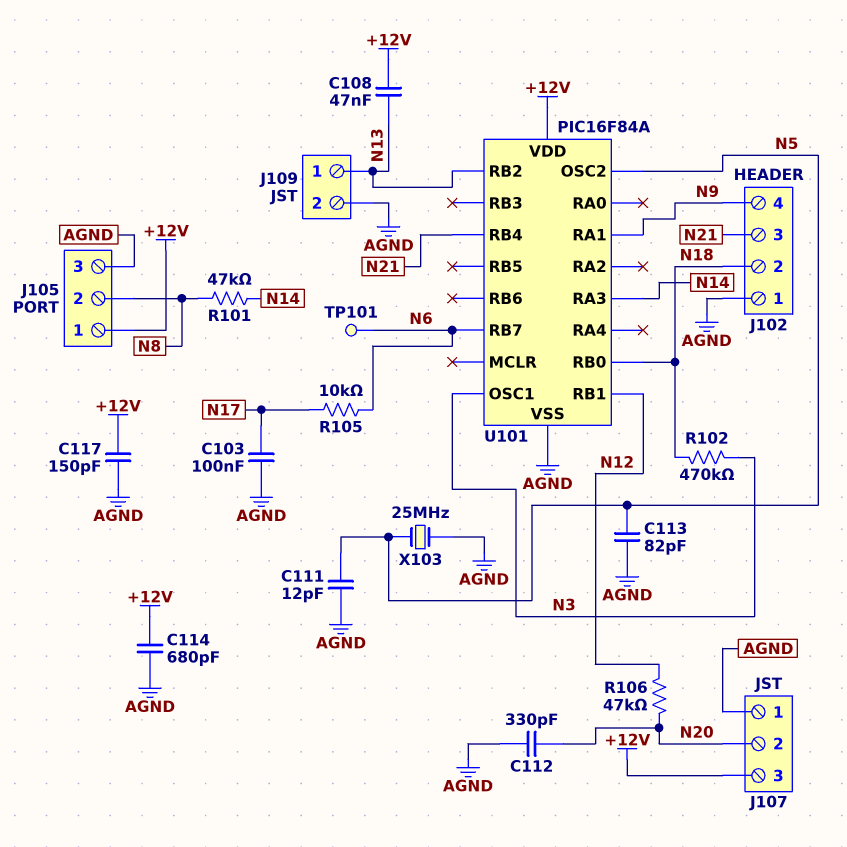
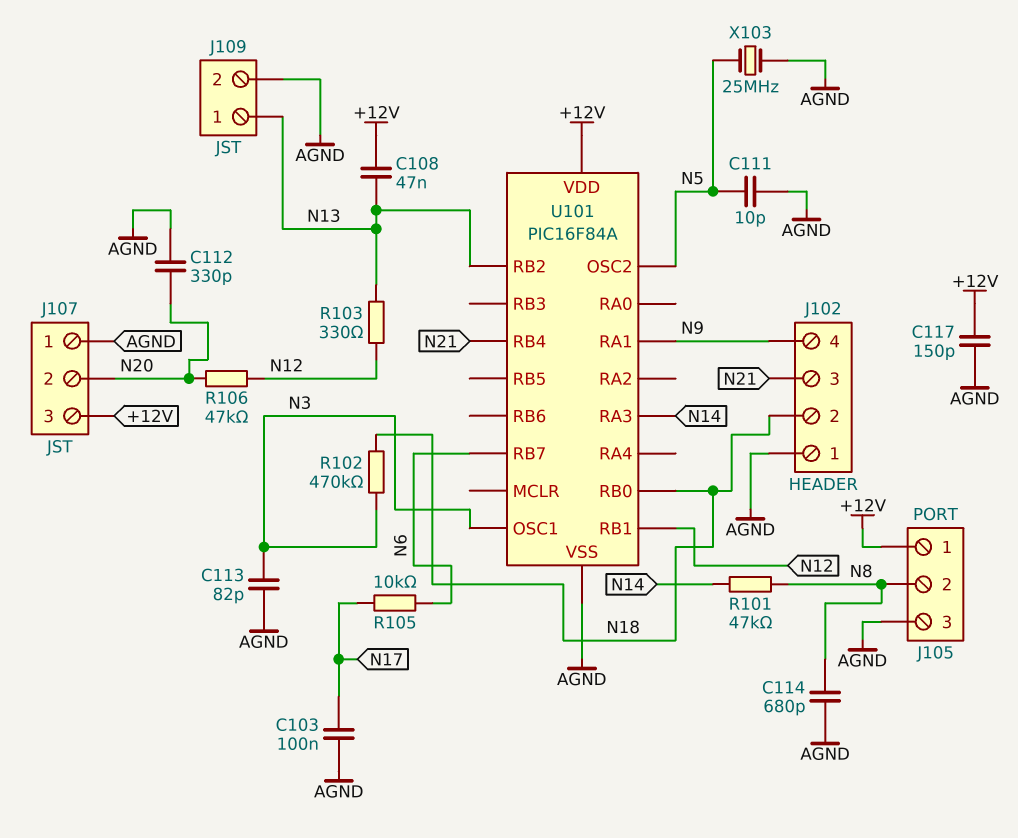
C111: 12pF (AGND, N5) -> 10pF (AGND, N5)
C113: 82pF (AGND, N5) -> 82pF (AGND, N3)
C114: 680pF (+12V, AGND) -> 680pF (AGND, N8)
R103: none -> 330 (N12, N13)
TP101: test point (N6) -> none

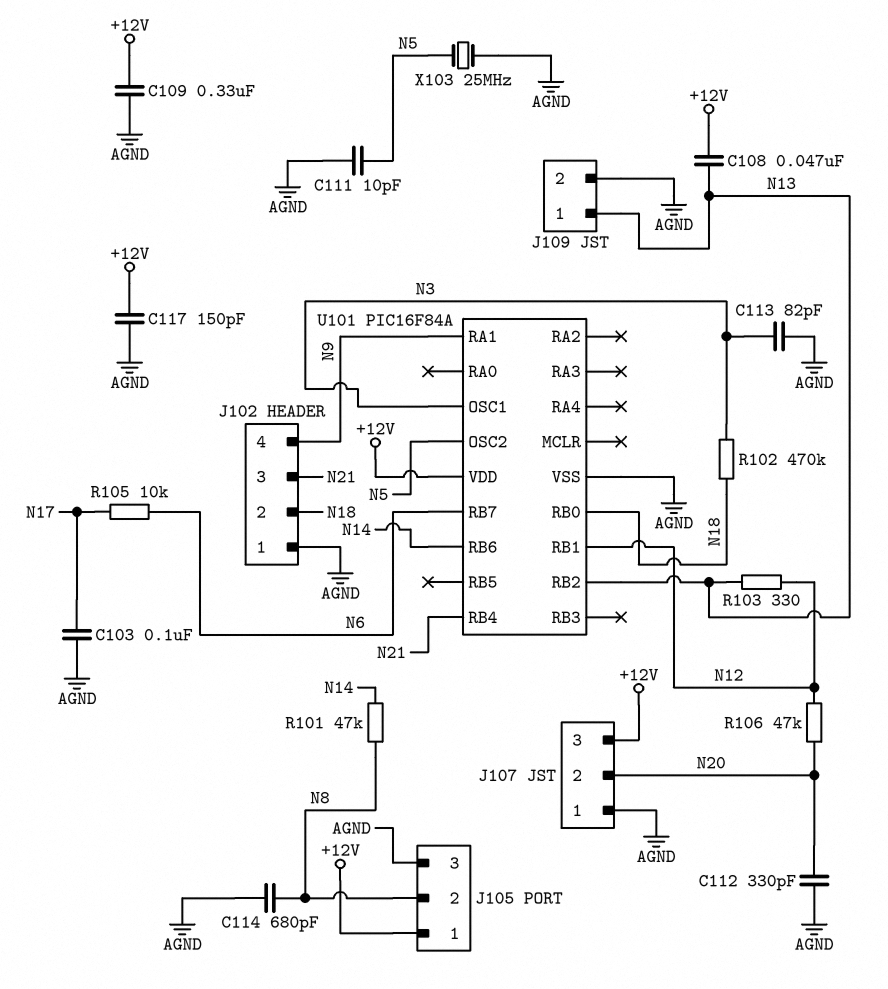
C109: none -> 330nF (+12V, AGND)
U101 pin RA3: N14 -> none
U101 pin RB6: none -> N14

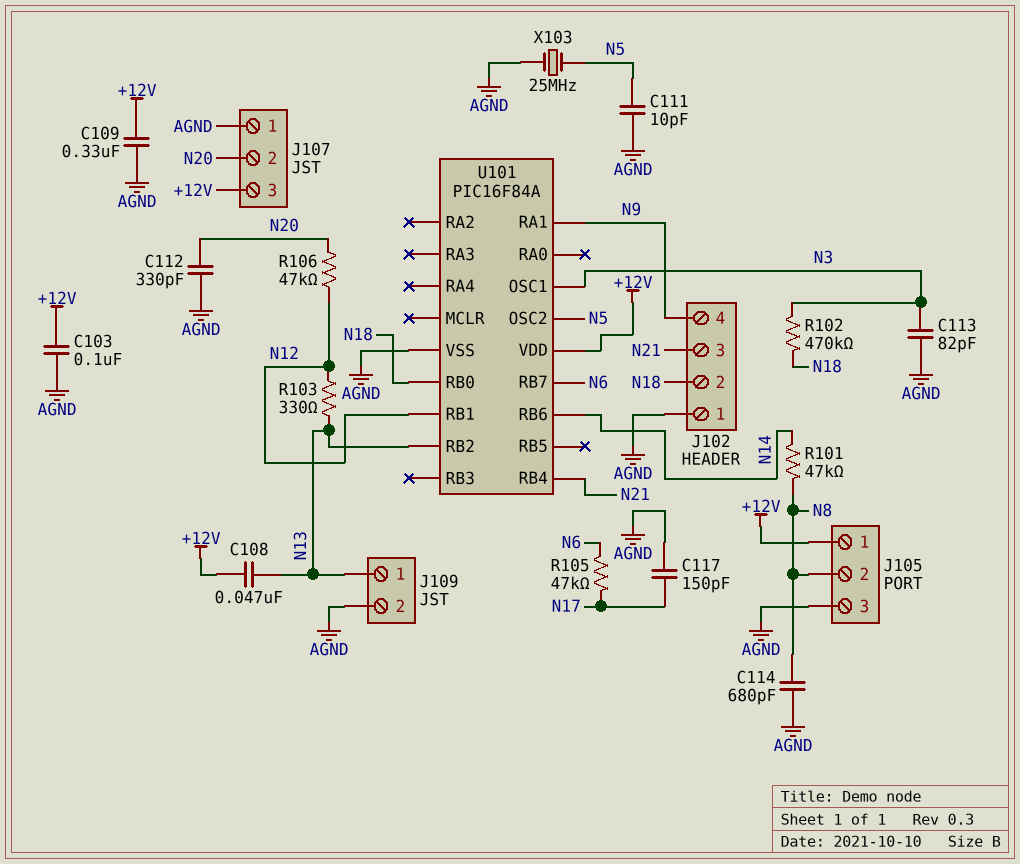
C103: 100nF (AGND, N17) -> 100nF (+12V, AGND)
C117: 150pF (+12V, AGND) -> 150pF (AGND, N17)
R105: 10k (N6, N17) -> 47k (N6, N17)

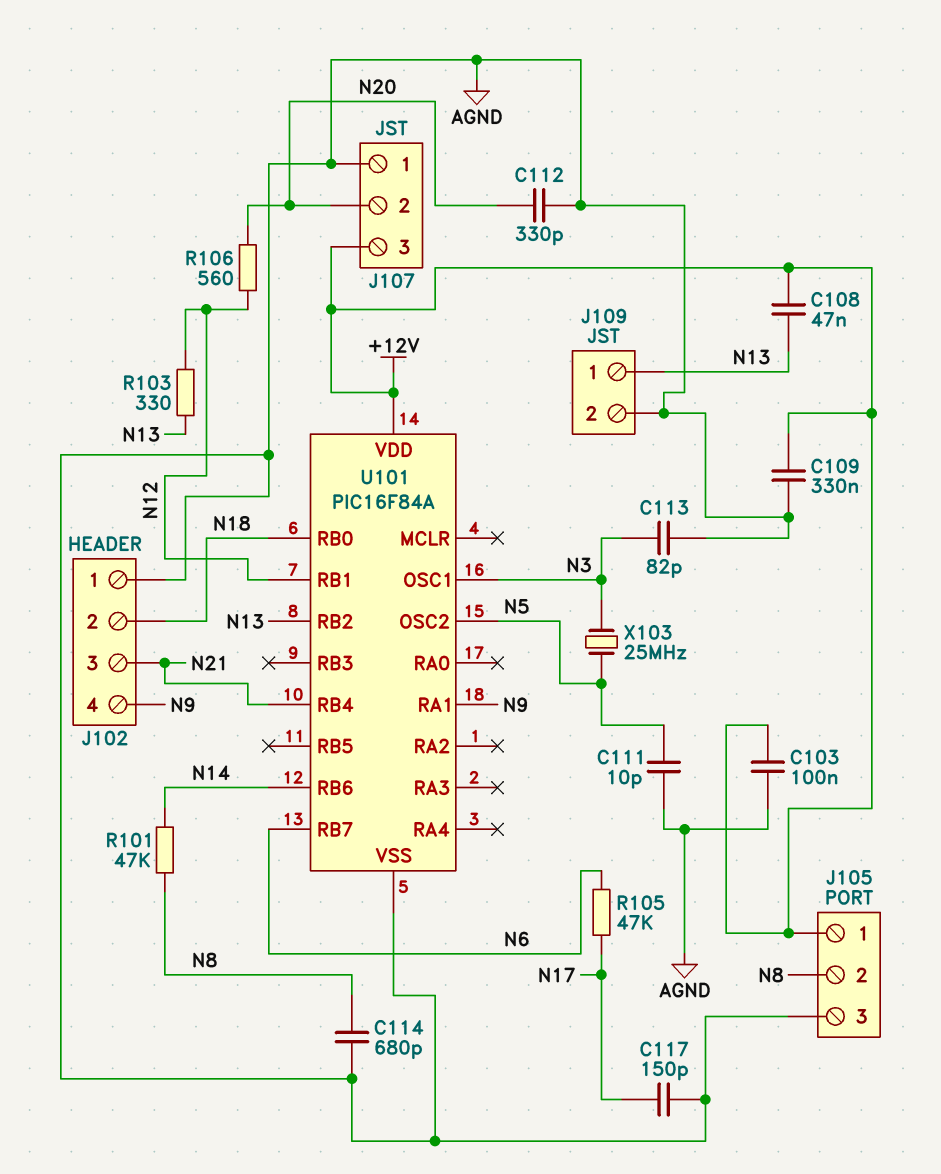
R102: 470k (N3, N18) -> none
R106: 47k (N12, N20) -> 560 (N12, N20)
X103: 25MHz (AGND, N5) -> 25MHz (N3, N5)

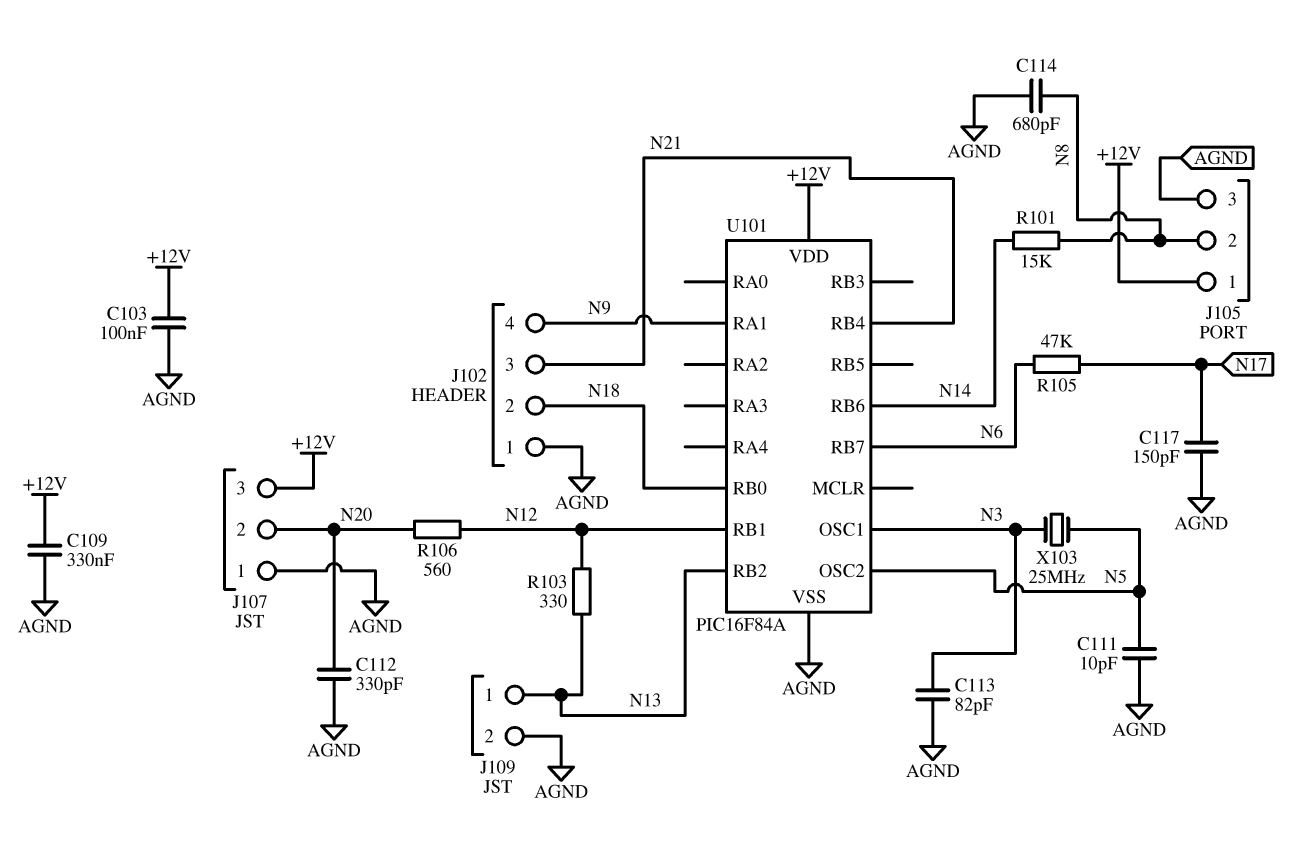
C108: 47nF (+12V, N13) -> none
R101: 47k (N8, N14) -> 15k (N8, N14)

